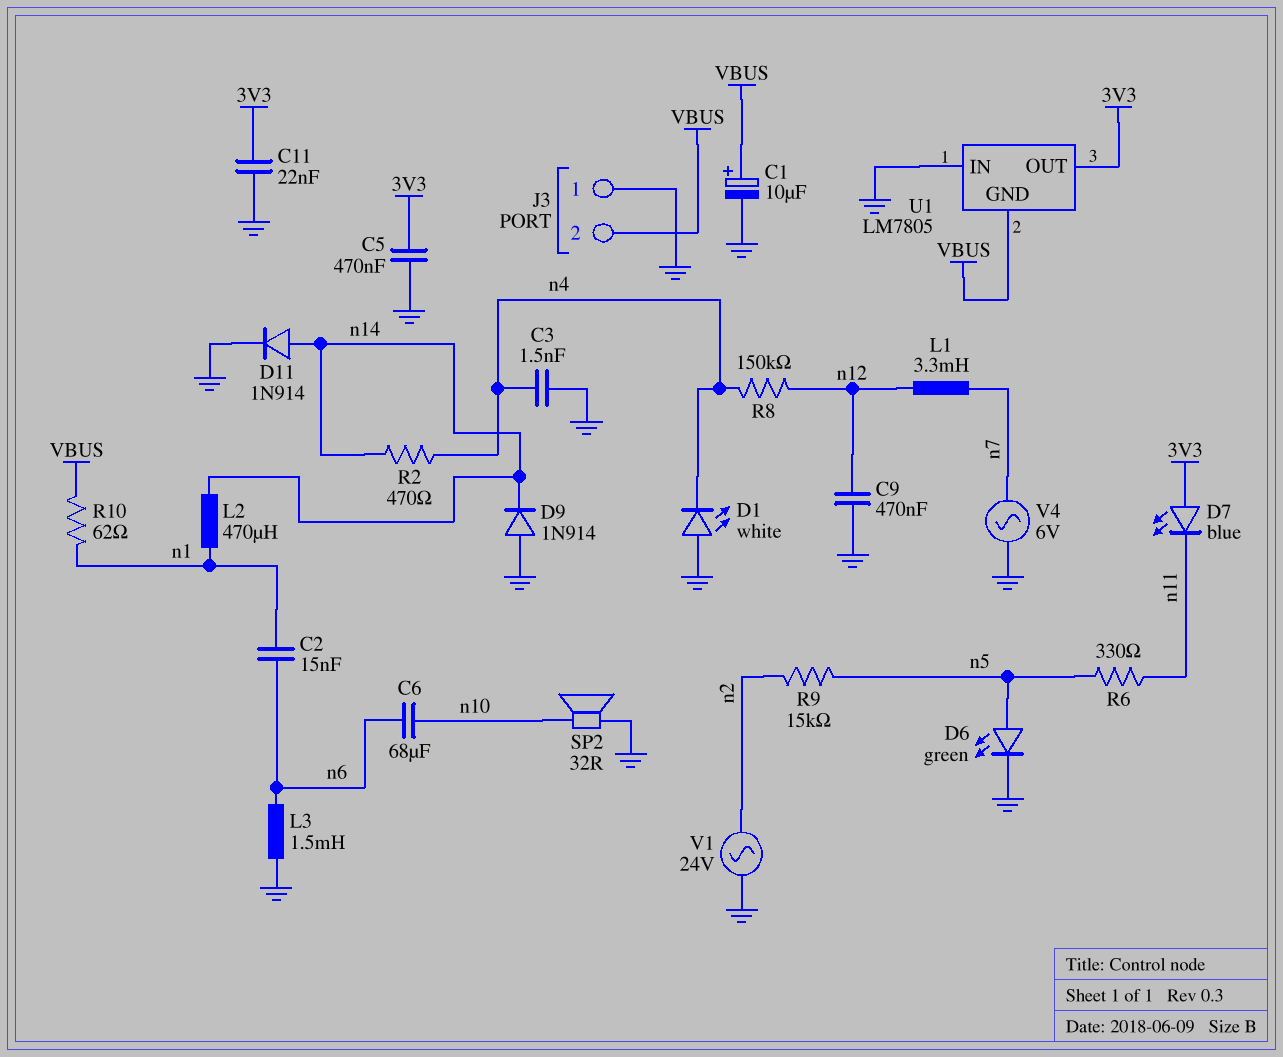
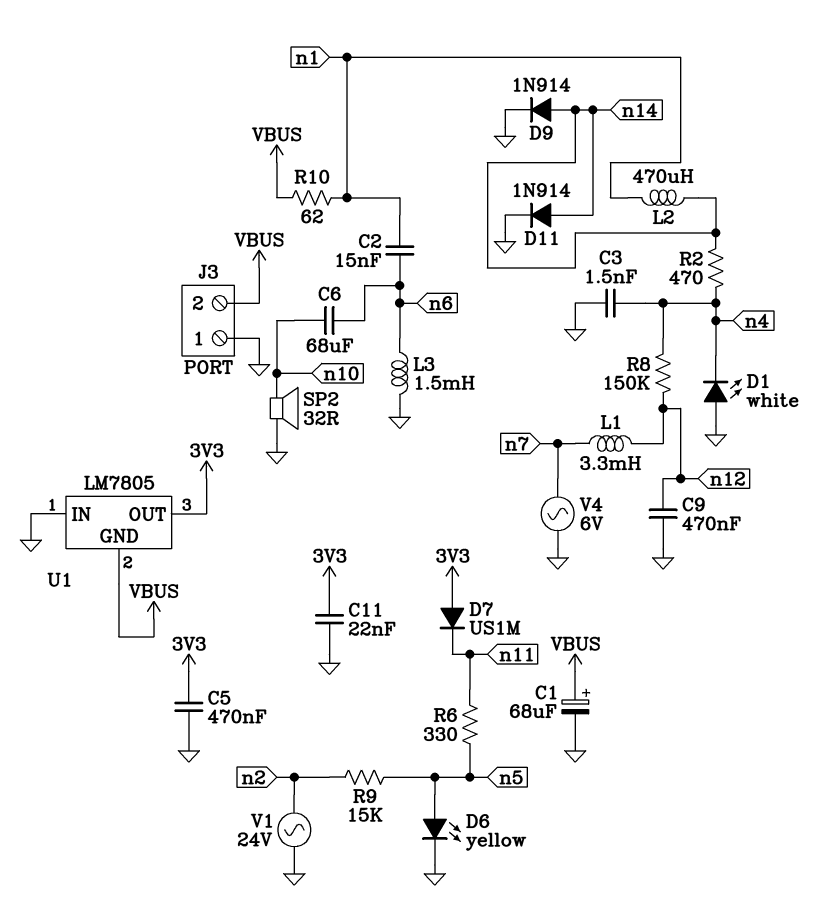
C1: 10uF (plus VBUS, minus GND) -> 68uF (plus VBUS, minus GND)
D6: LED green (A n5, K GND) -> LED yellow (A n5, K GND)
D7: LED blue (A 3V3, K n11) -> diode US1M (A 3V3, K n11)
D9: diode 1N914 (A GND, K n14) -> diode 1N914 (A n14, K GND)

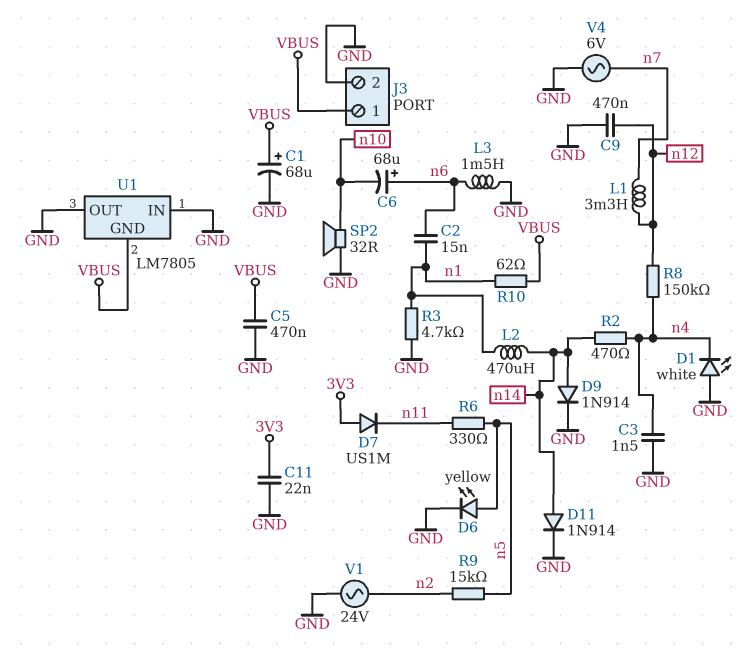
C5: 470nF (3V3, GND) -> 470nF (GND, VBUS)
C6: 68uF (n6, n10) -> 68uF (plus n6, minus n10)
J3 pin 1: GND -> VBUS
J3 pin 2: VBUS -> GND
R3: none -> 4.7k (GND, n1)
U1 pin OUT: 3V3 -> GND

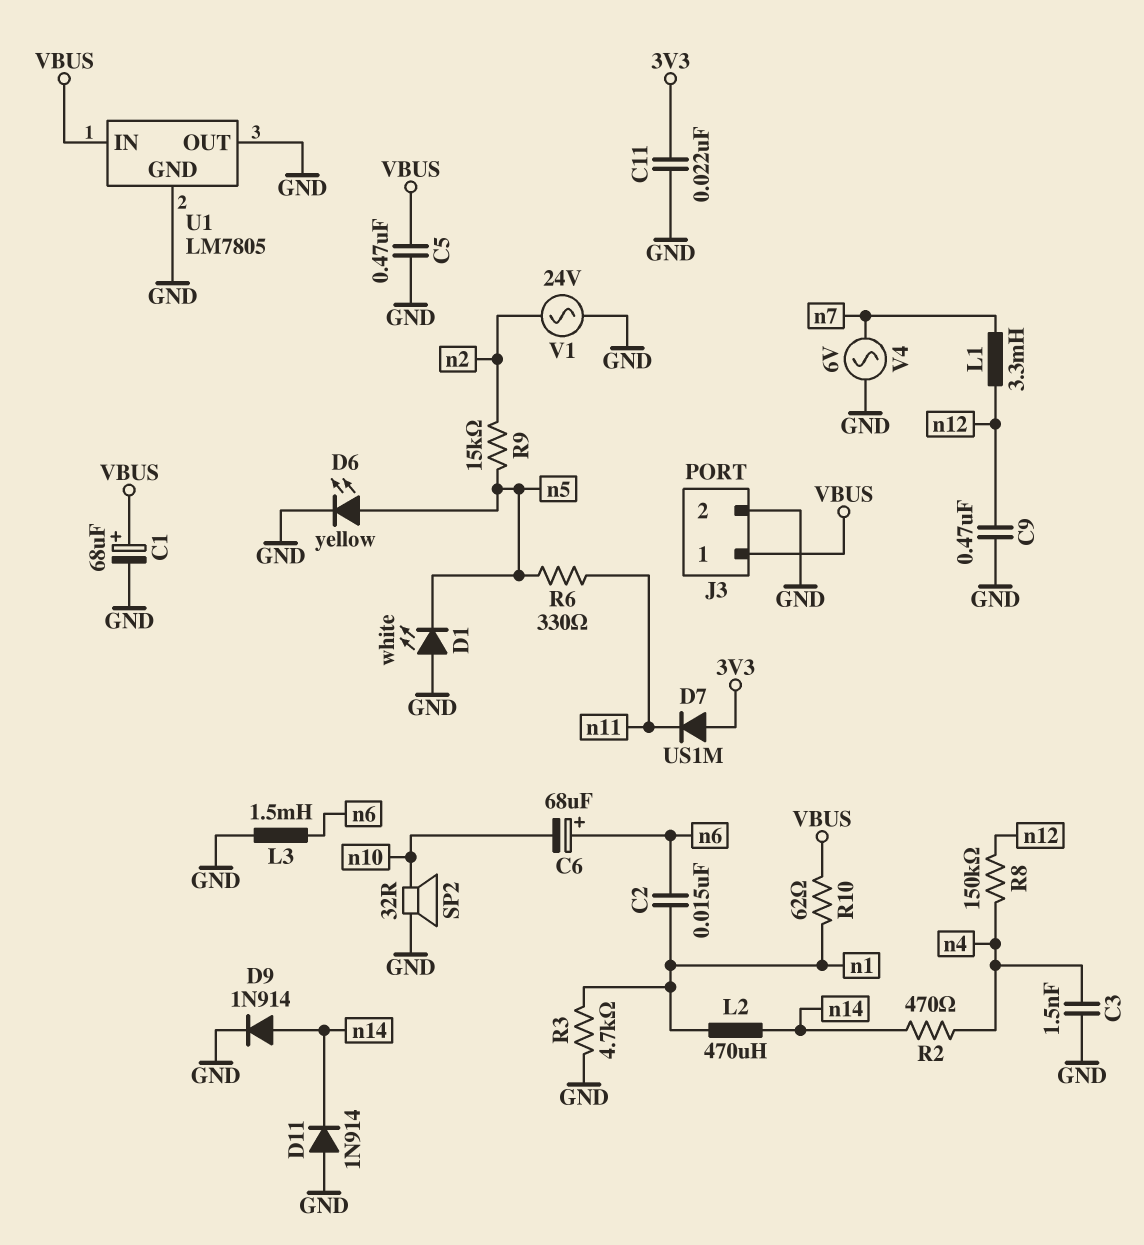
D1: LED white (A GND, K n4) -> LED white (A GND, K n5)
D11: diode 1N914 (A n14, K GND) -> diode 1N914 (A GND, K n14)
U1 pin GND: VBUS -> GND
U1 pin IN: GND -> VBUS

